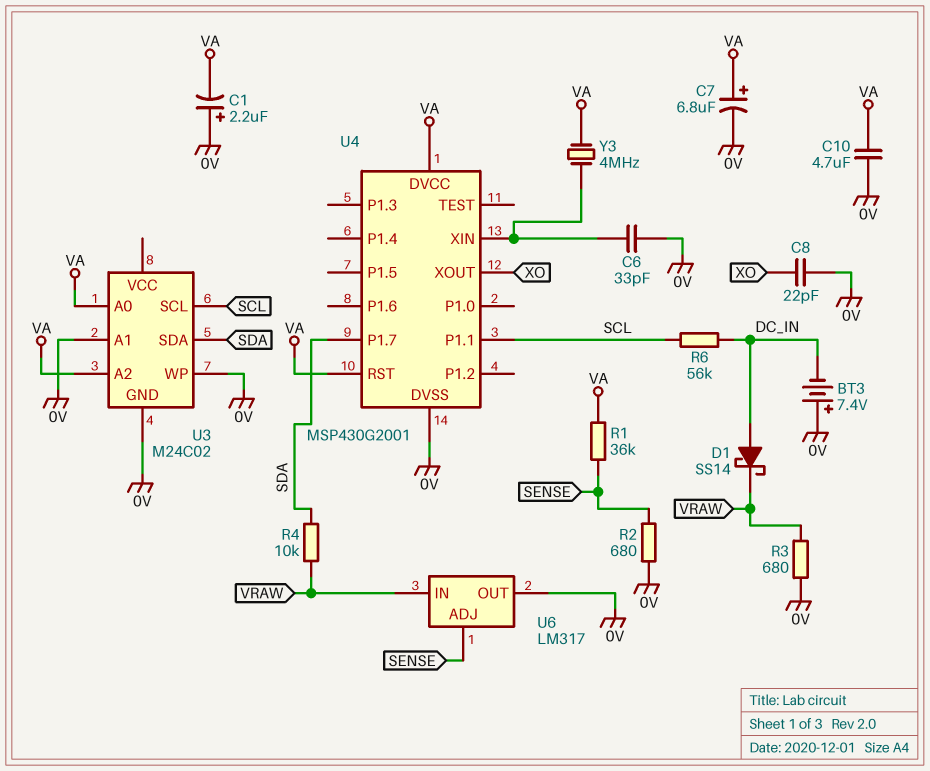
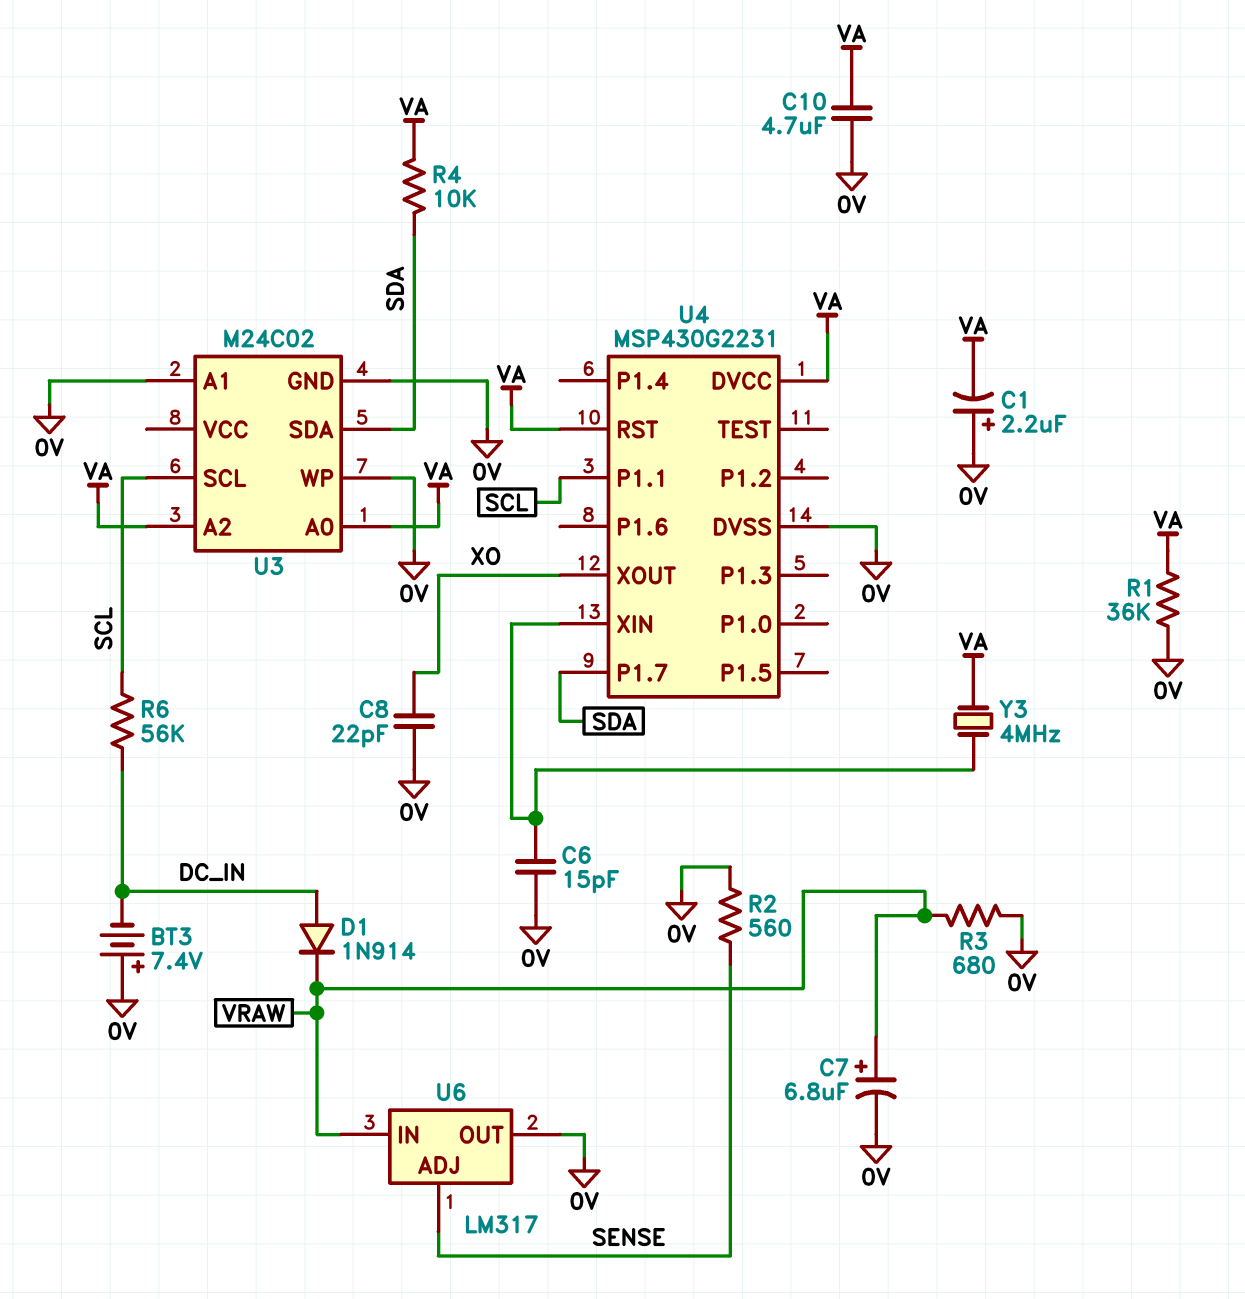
C6: 33pF (0V, U4/XIN) -> 15pF (0V, U4/XIN)
C7: 6.8uF (plus VA, minus 0V) -> 6.8uF (plus VRAW, minus 0V)
D1: schottky SS14 (A DC_IN, K VRAW) -> diode 1N914 (A DC_IN, K VRAW)
R1: 36k (SENSE, VA) -> 36k (0V, VA)
R2: 680 (0V, SENSE) -> 560 (0V, SENSE)
R4: 10k (SDA, VRAW) -> 10k (SDA, VA)
U4: MSP430G2001 -> MSP430G2231

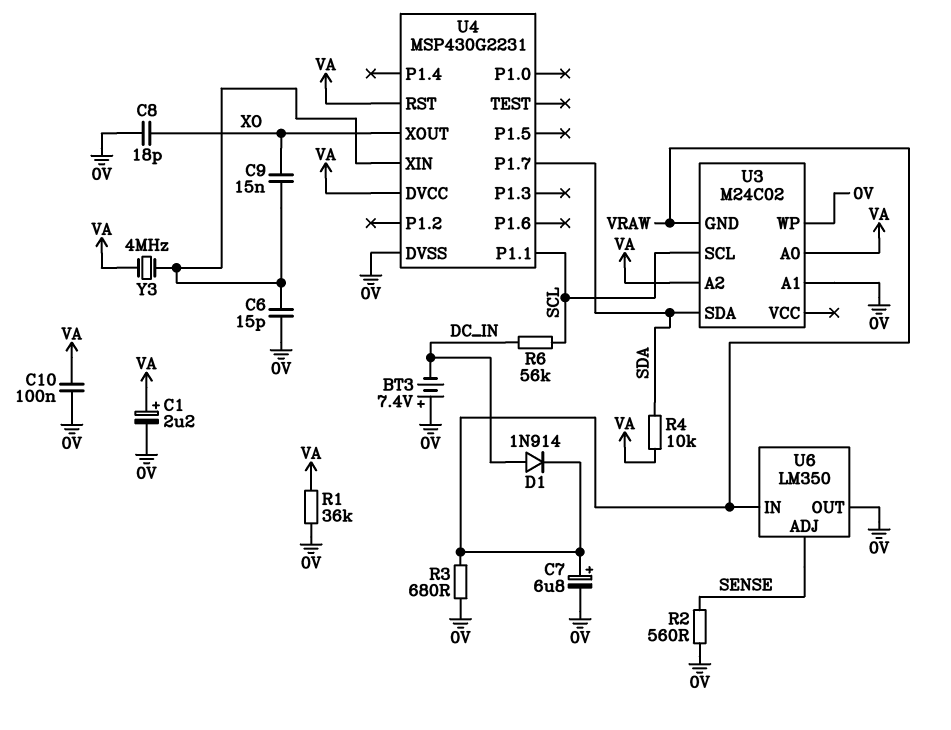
C1: 2.2uF (plus 0V, minus VA) -> 2.2uF (plus VA, minus 0V)
C8: 22pF (0V, XO) -> 18pF (0V, XO)
C9: none -> 15nF (U4/XIN, XO)
C10: 4.7uF (0V, VA) -> 100nF (0V, VA)
U3 pin GND: 0V -> VRAW
U6: LM317 -> LM350

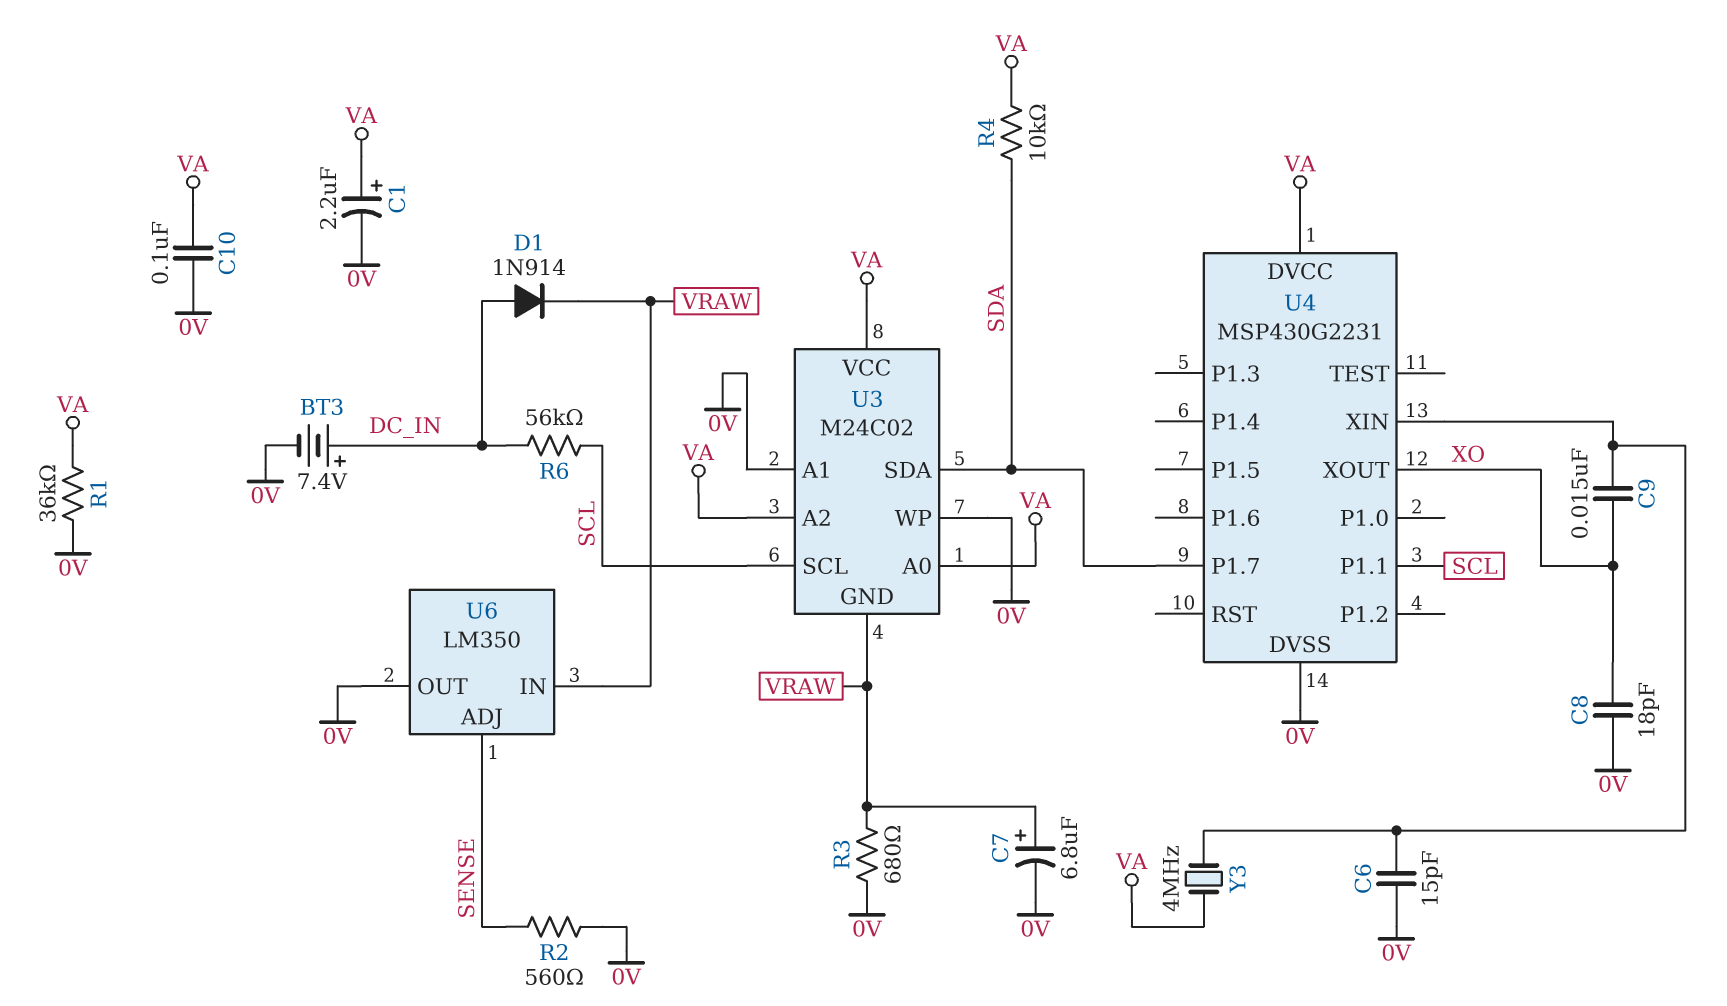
BT3: 7.4V (plus 0V, minus DC_IN) -> 7.4V (plus DC_IN, minus 0V)
U3 pin VCC: none -> VA
U4 pin RST: VA -> none

